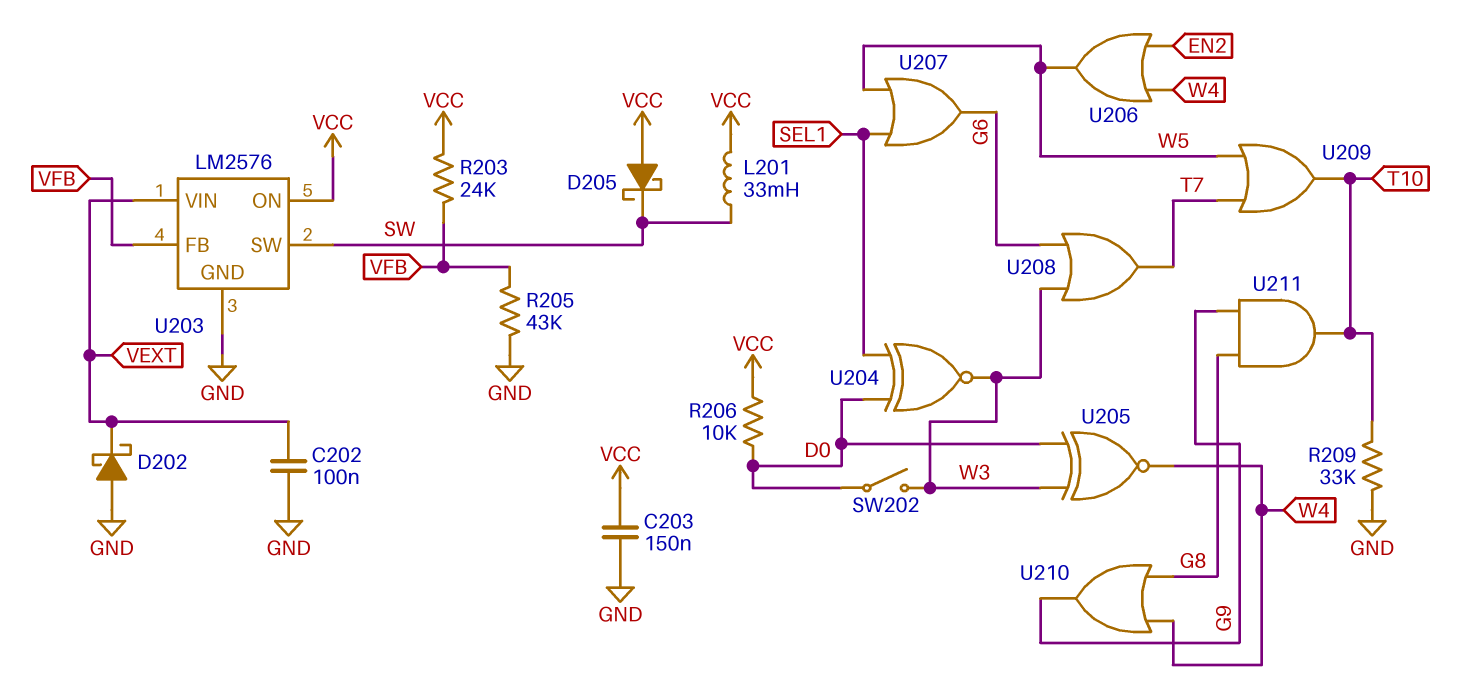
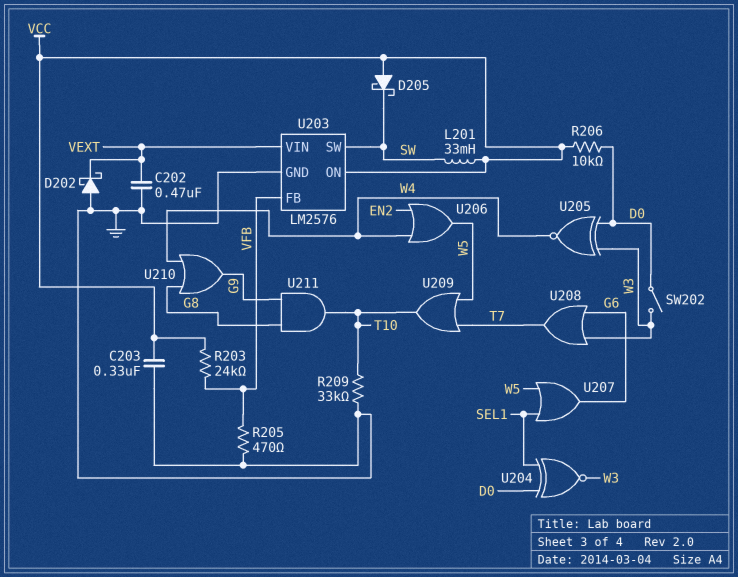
C202: 100nF (GND, VEXT) -> 470nF (GND, VEXT)
C203: 150nF (GND, VCC) -> 330nF (GND, VCC)
R205: 43k (GND, VFB) -> 470 (GND, VFB)

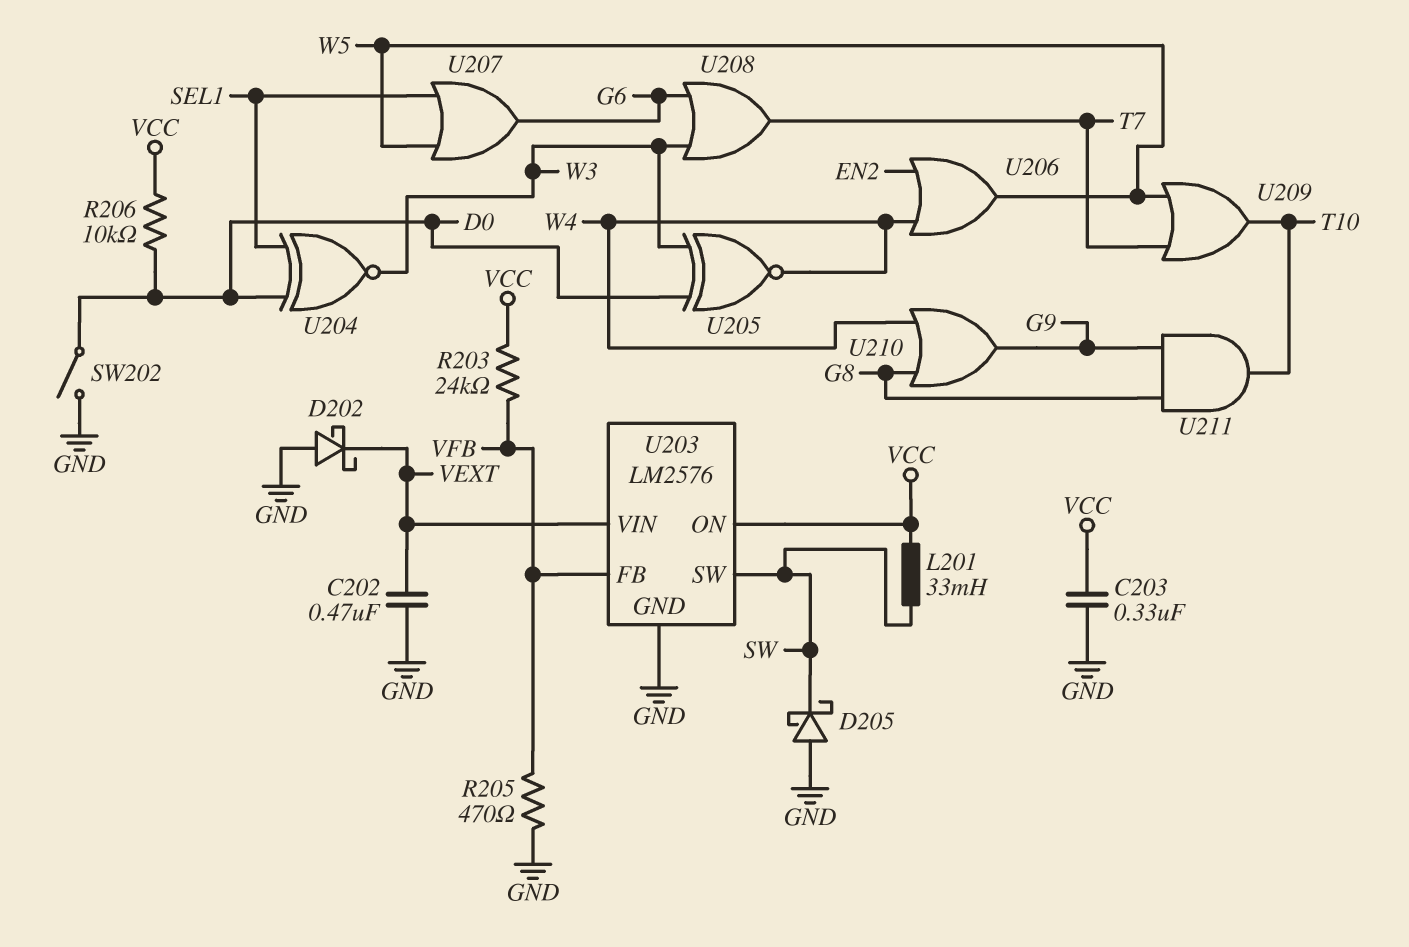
D205: schottky (A VCC, K SW) -> schottky (A GND, K SW)
R209: 33k (GND, T10) -> none
SW202: switch (D0, W3) -> switch (D0, GND)

